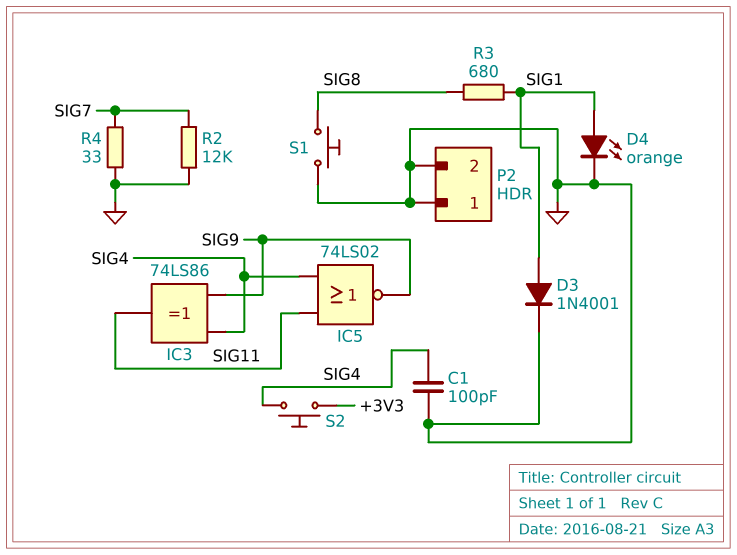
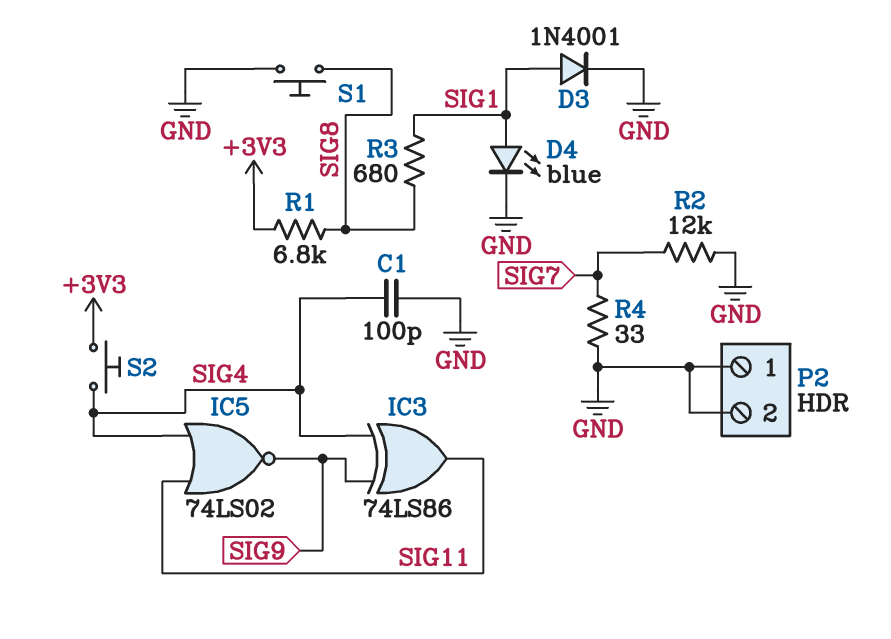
D4: LED orange (A SIG1, K GND) -> LED blue (A SIG1, K GND)
R1: none -> 6.8k (+3V3, SIG8)

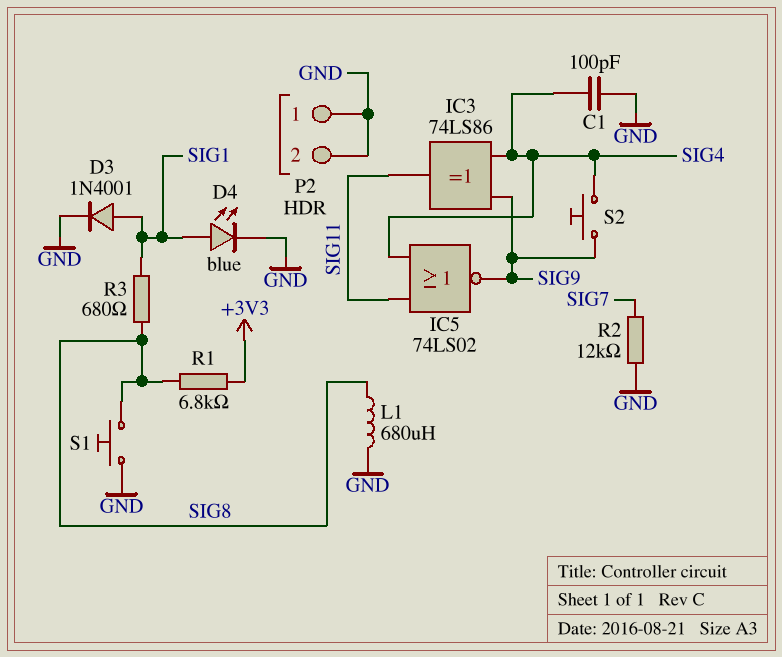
L1: none -> 680uH (GND, SIG8)
R4: 33 (GND, SIG7) -> none
S2: button (+3V3, SIG4) -> button (SIG4, SIG9)

